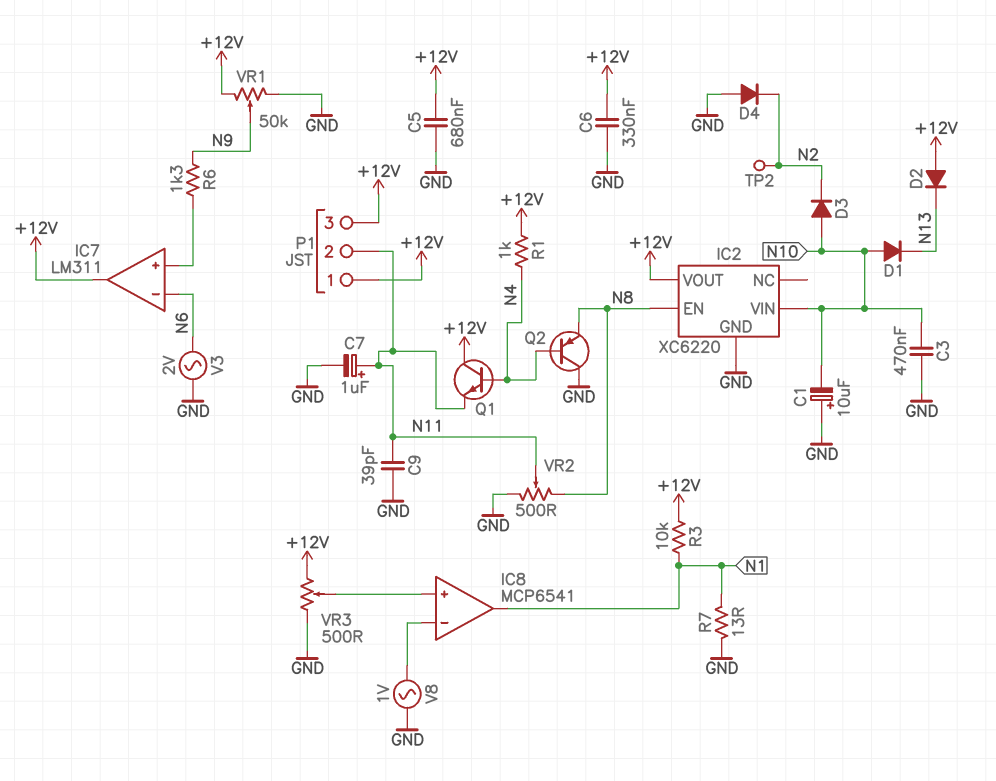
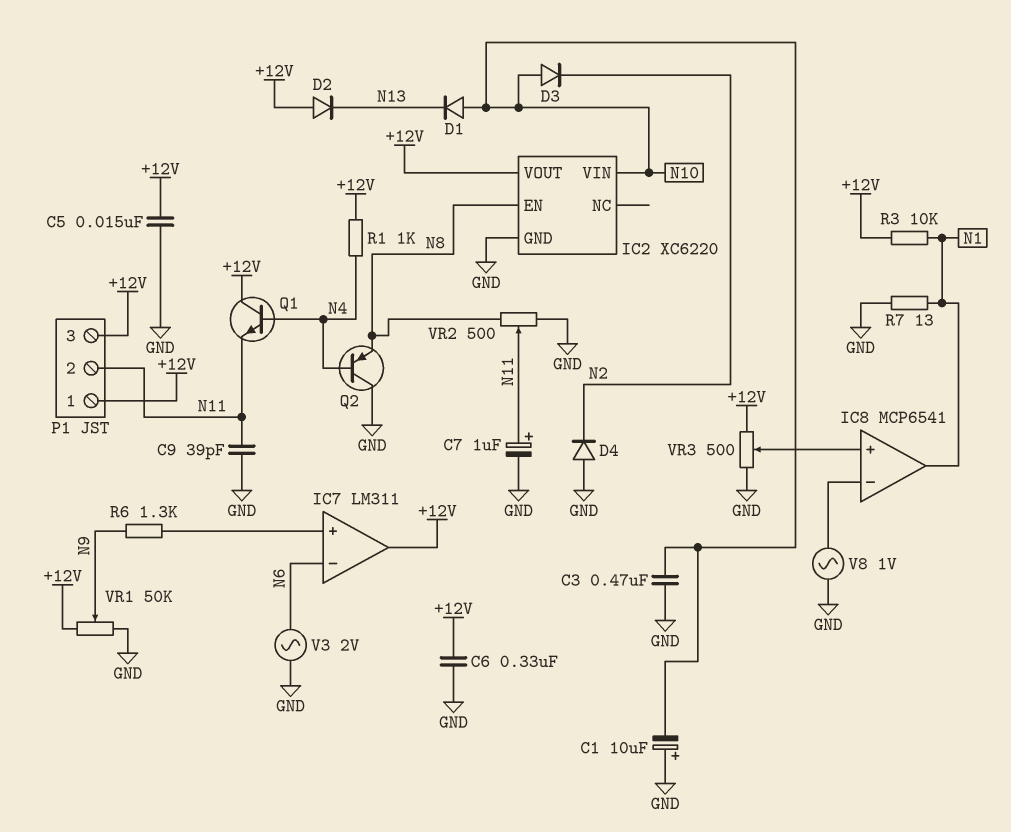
C5: 680nF (+12V, GND) -> 15nF (+12V, GND)
TP2: test point (N2) -> none

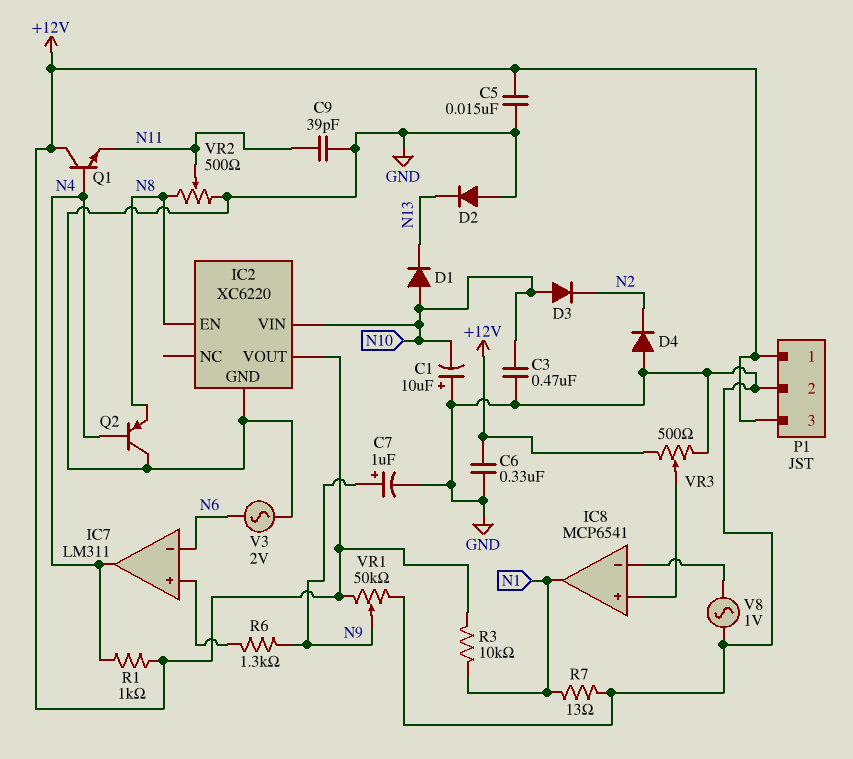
C7: 1uF (plus N11, minus GND) -> 1uF (plus N9, minus GND)
D2: diode (A +12V, K N13) -> diode (A GND, K N13)
IC7 pin out: +12V -> N4
P1 pin 2: N11 -> GND

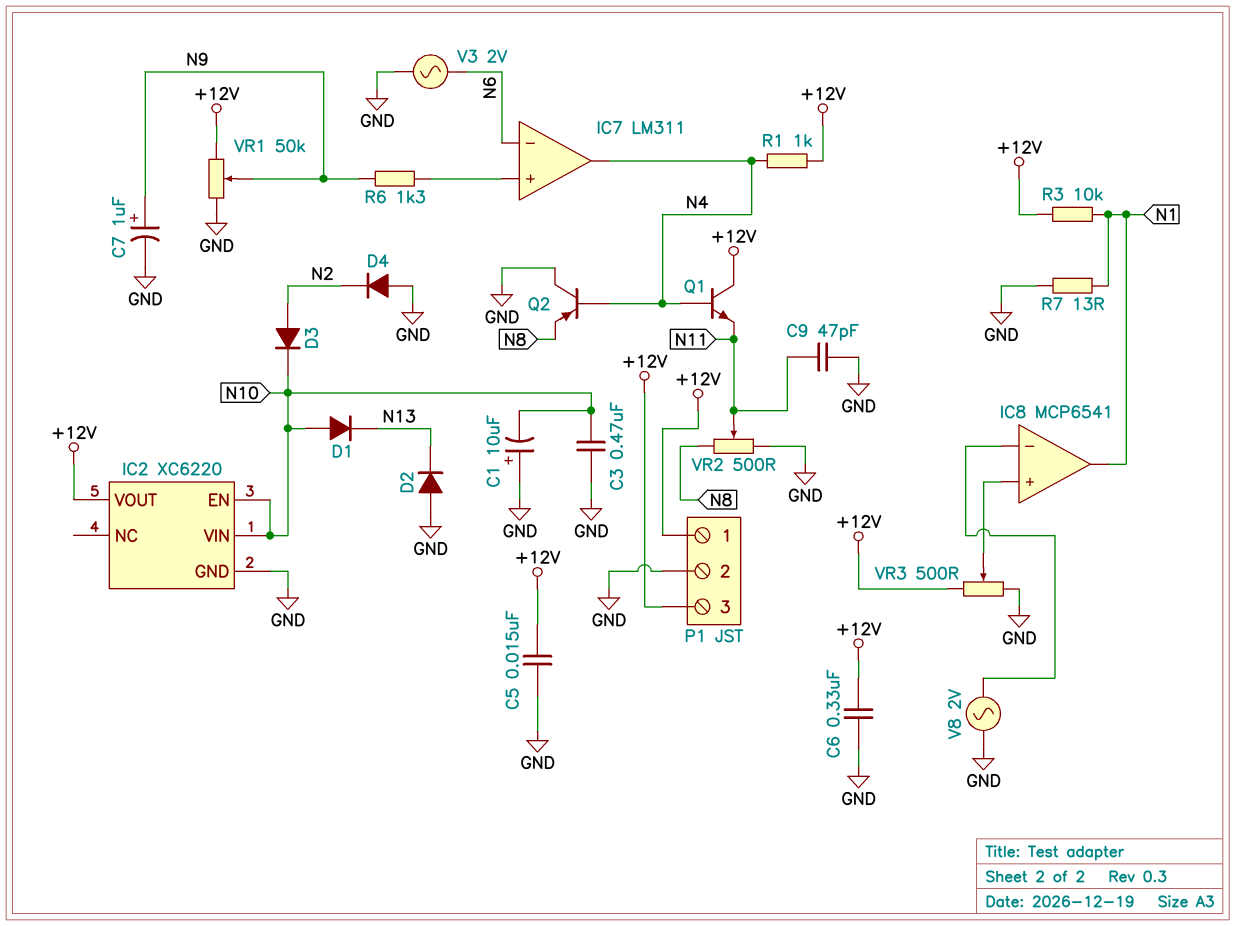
C9: 39pF (GND, N11) -> 47pF (GND, N11)
D3: diode (A N10, K N2) -> diode (A N2, K N10)
IC2 pin EN: N8 -> N10
V8: AC 1V (GND, IC8/in-) -> AC 2V (GND, IC8/in-)

